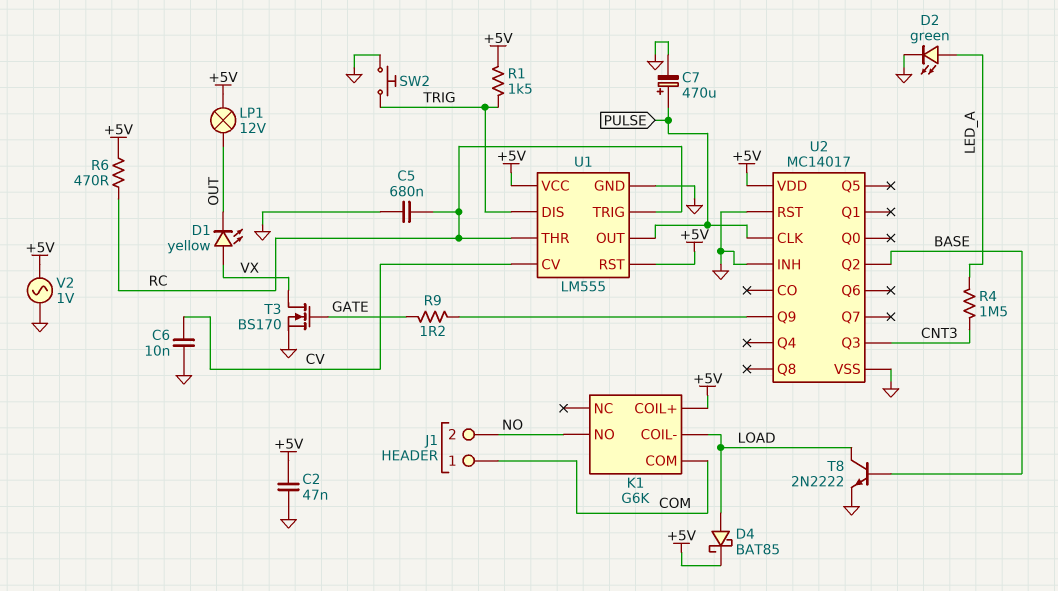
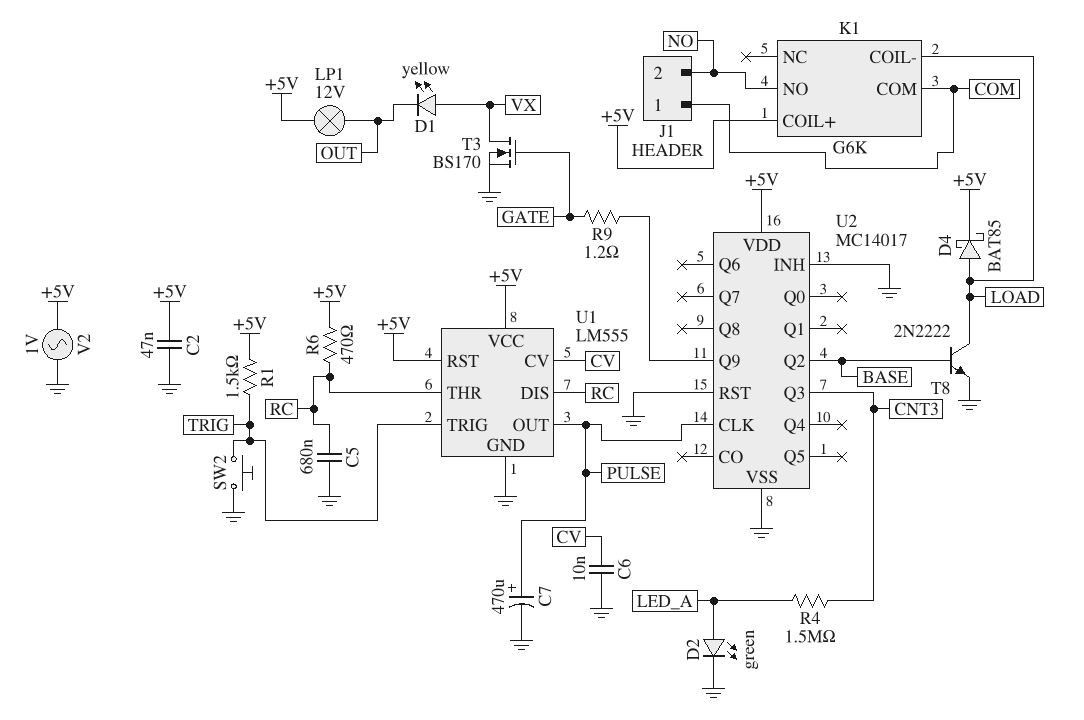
U1 pin DIS: TRIG -> RC
U1 pin TRIG: RC -> TRIG

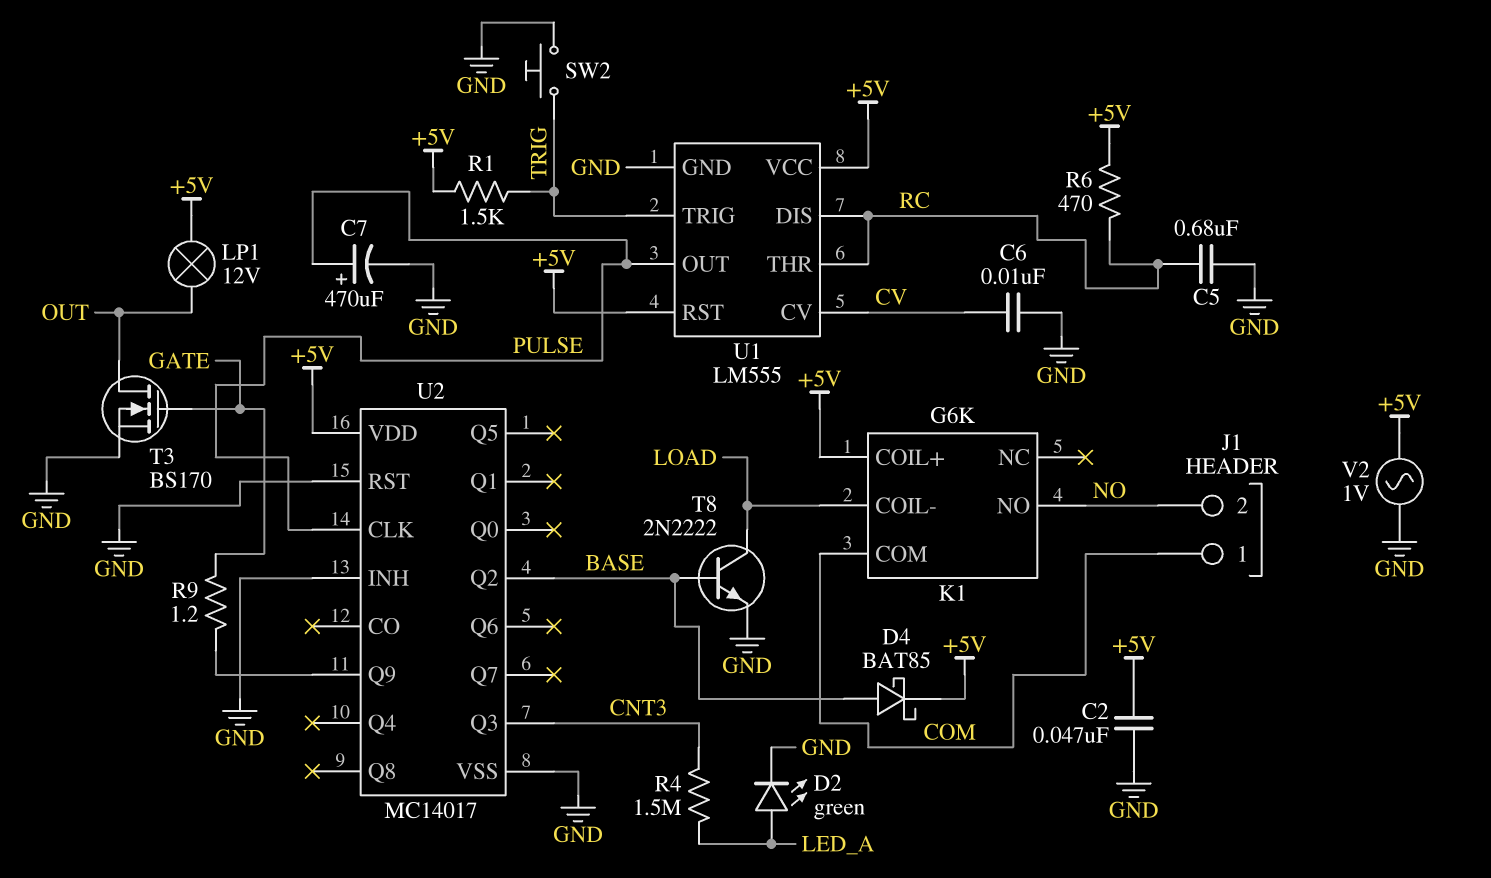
D1: LED yellow (A VX, K OUT) -> none
D4: schottky BAT85 (A LOAD, K +5V) -> schottky BAT85 (A BASE, K +5V)
T3: NMOS BS170 (G GATE, D VX, S GND) -> NMOS BS170 (G GATE, D OUT, S GND)

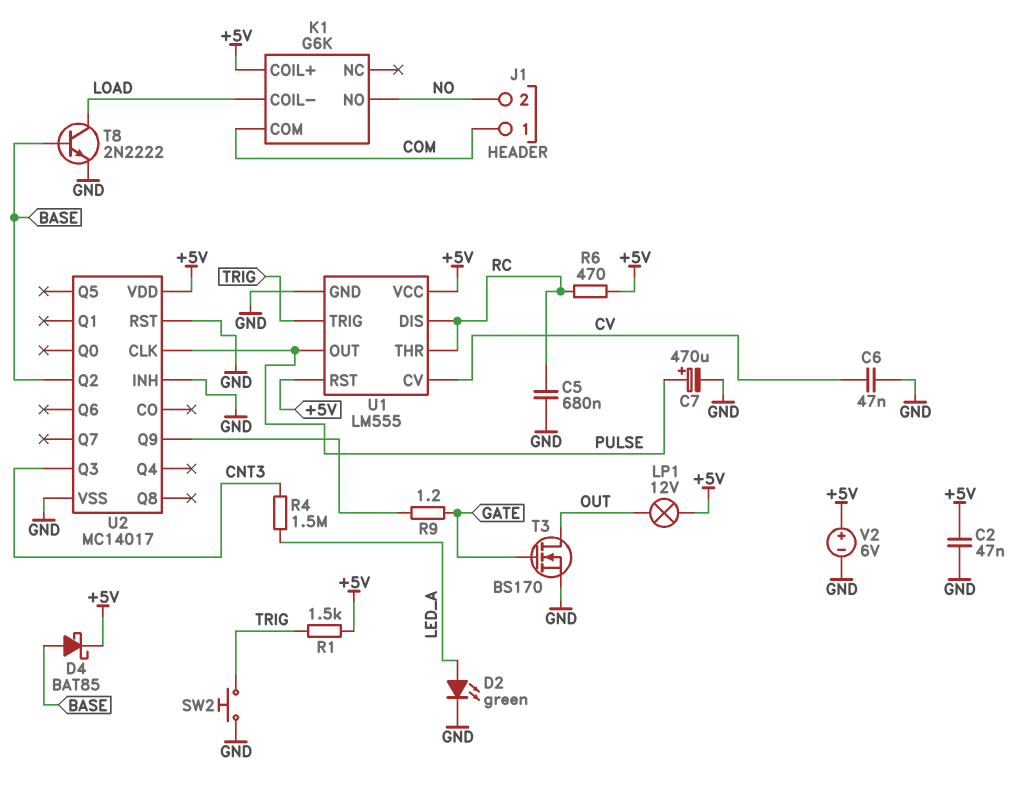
C6: 10nF (CV, GND) -> 47nF (CV, GND)
V2: AC 1V (+5V, GND) -> 6V (plus +5V, minus GND)

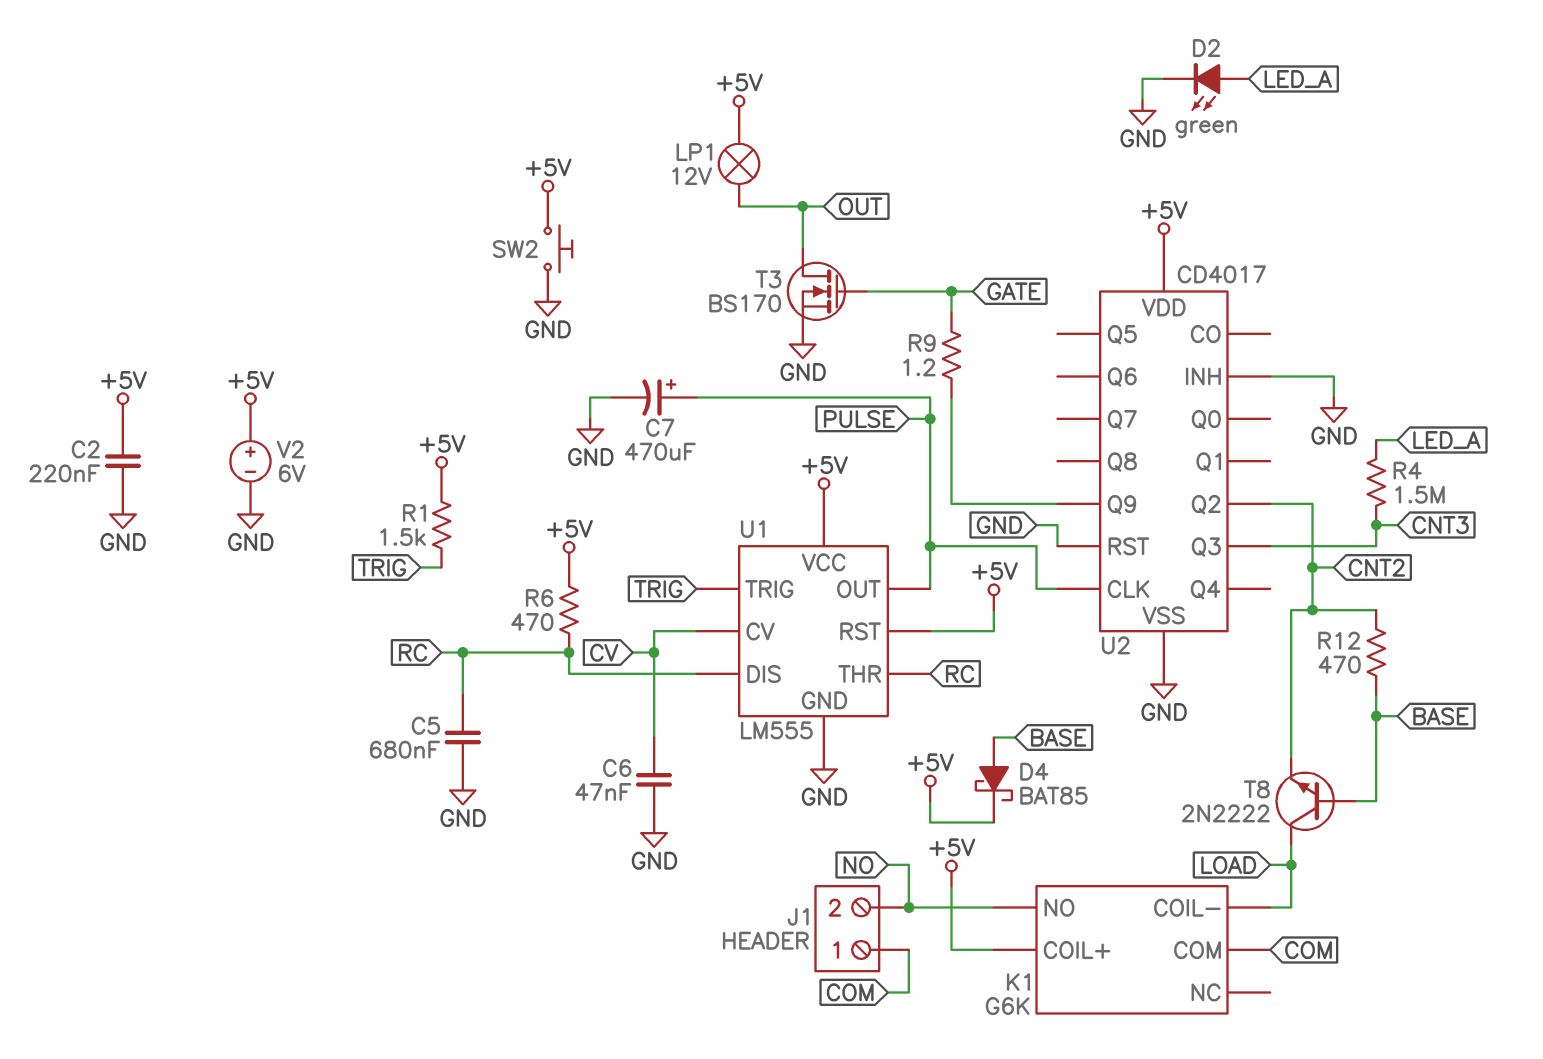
C2: 47nF (+5V, GND) -> 220nF (+5V, GND)
R12: none -> 470 (BASE, CNT2)
SW2: button (GND, TRIG) -> button (+5V, GND)
T8: NPN 2N2222 (B BASE, C LOAD, E GND) -> NPN 2N2222 (B BASE, C LOAD, E CNT2)
U2: MC14017 -> CD4017
U2 pin Q2: BASE -> CNT2

